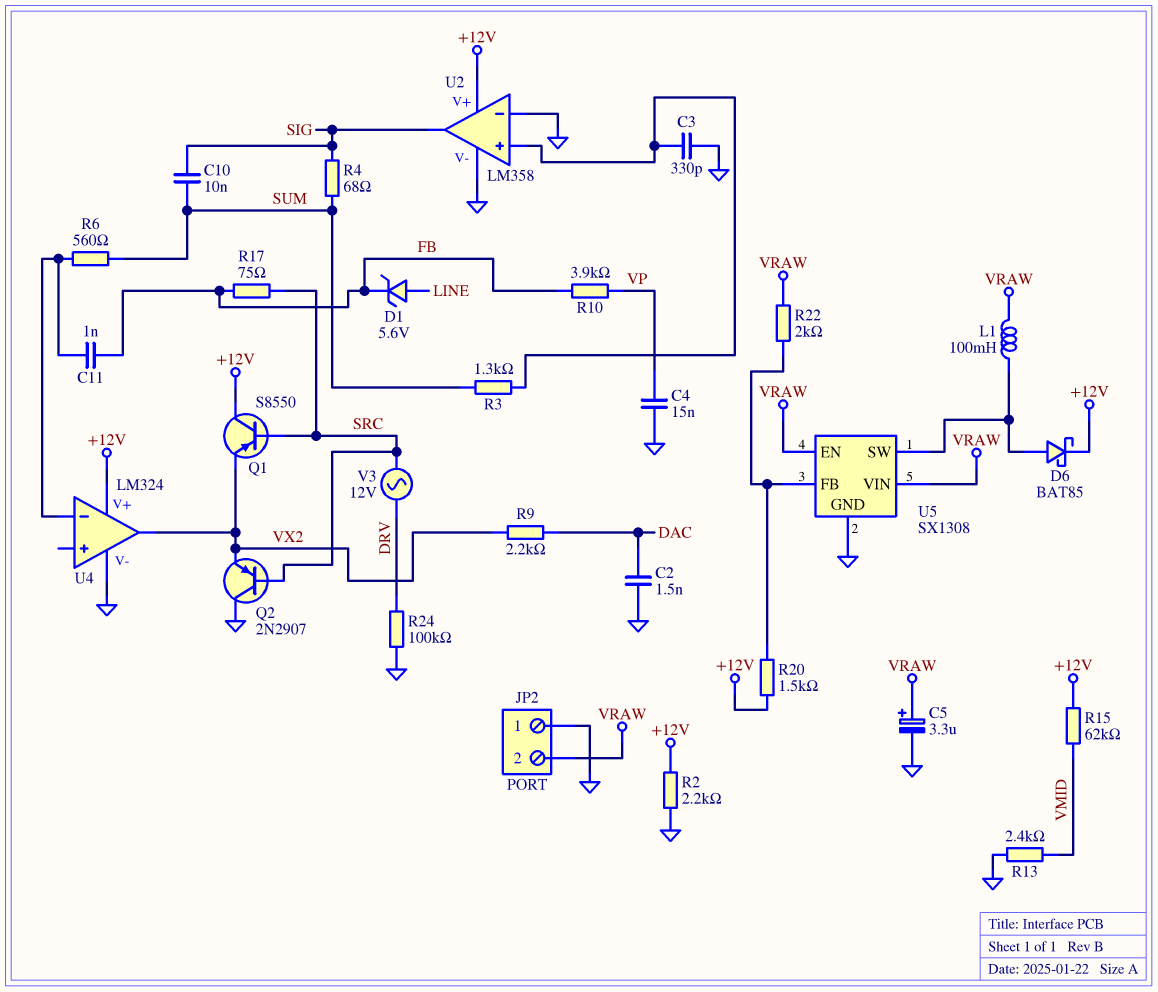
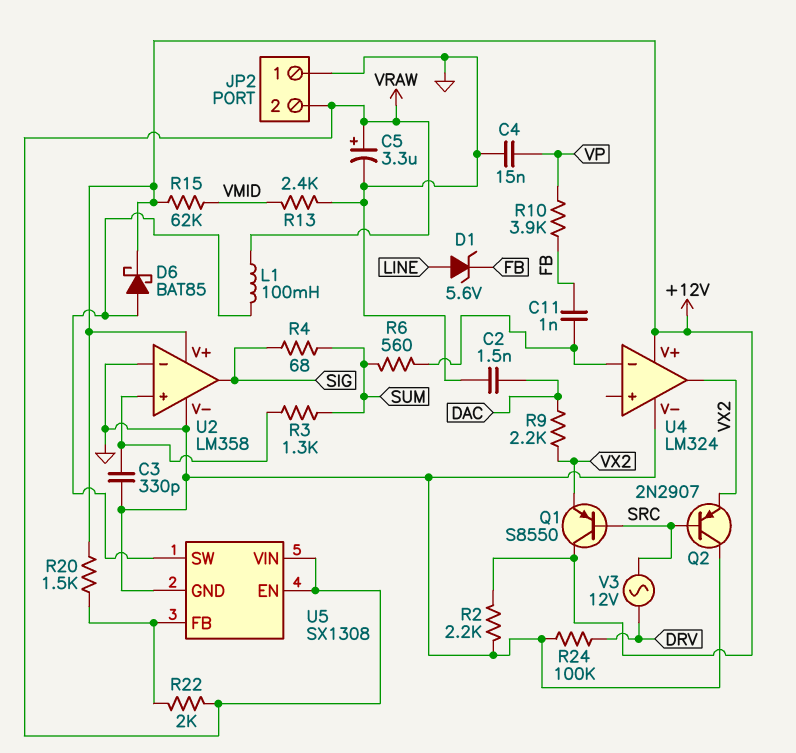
C10: 10nF (SIG, SUM) -> none
R17: 75 (FB, SRC) -> none

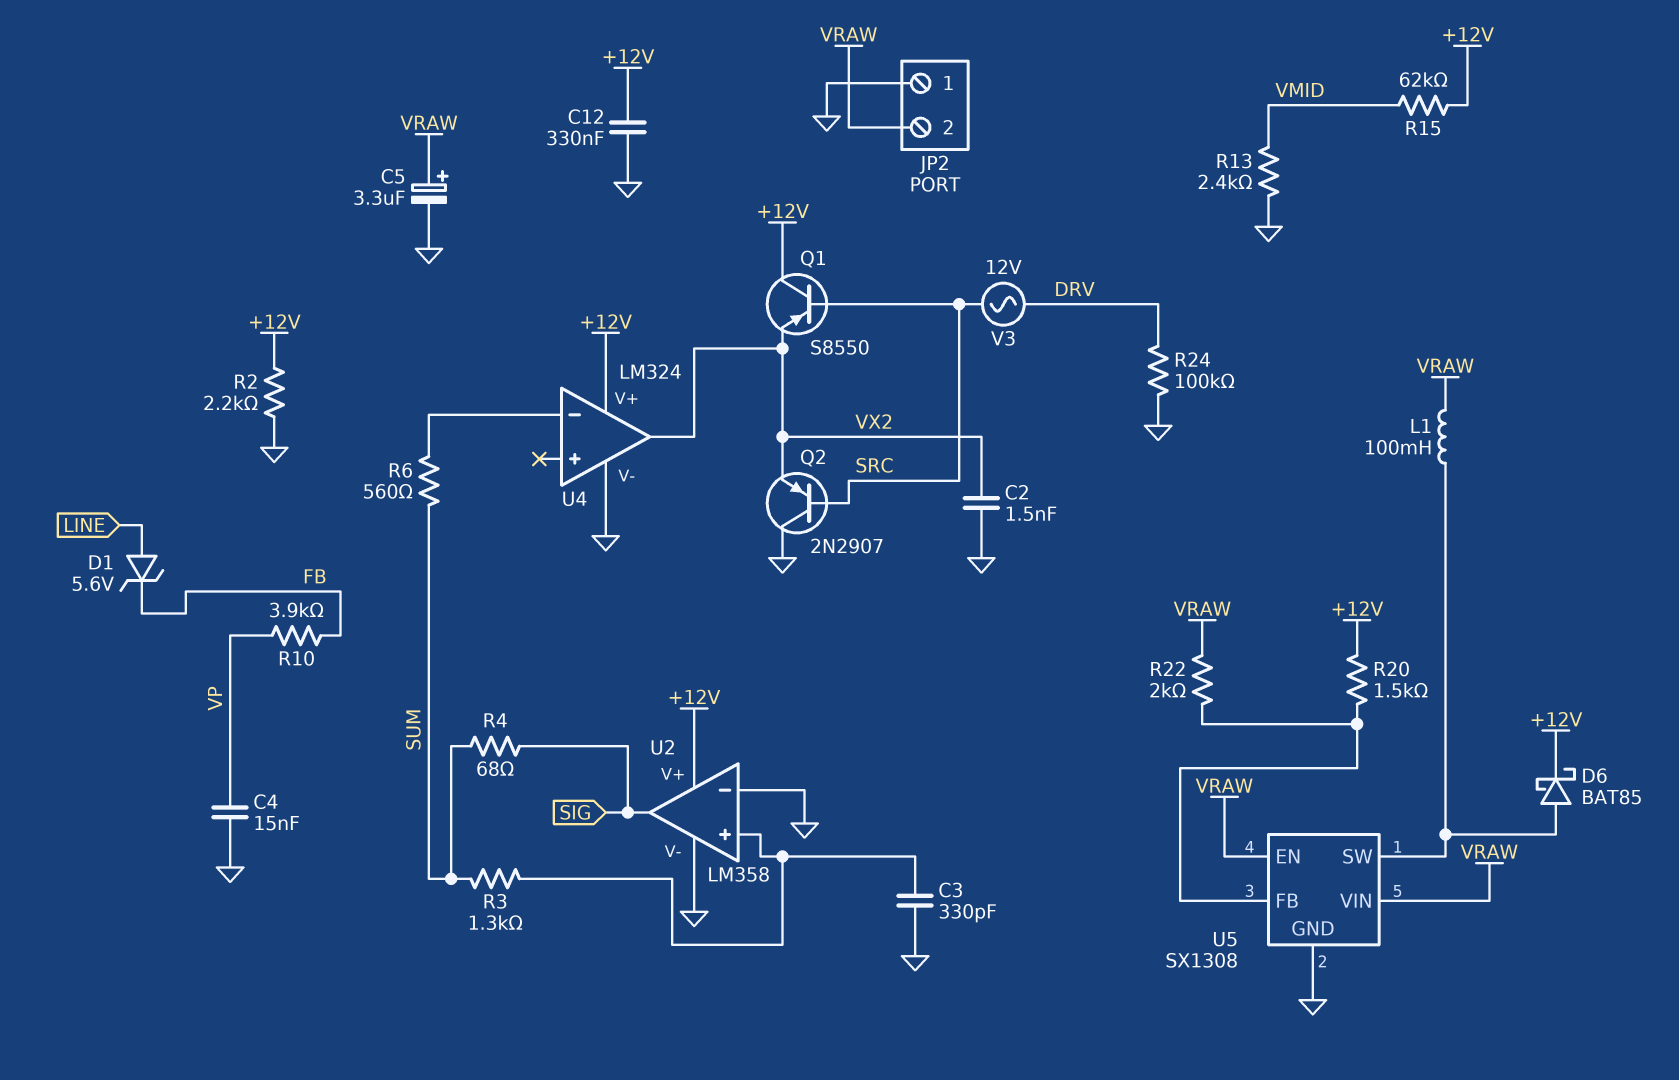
C2: 1.5nF (DAC, GND) -> 1.5nF (GND, VX2)
C11: 1nF (FB, U4/in-) -> none
C12: none -> 330nF (+12V, GND)
R9: 2.2k (DAC, VX2) -> none

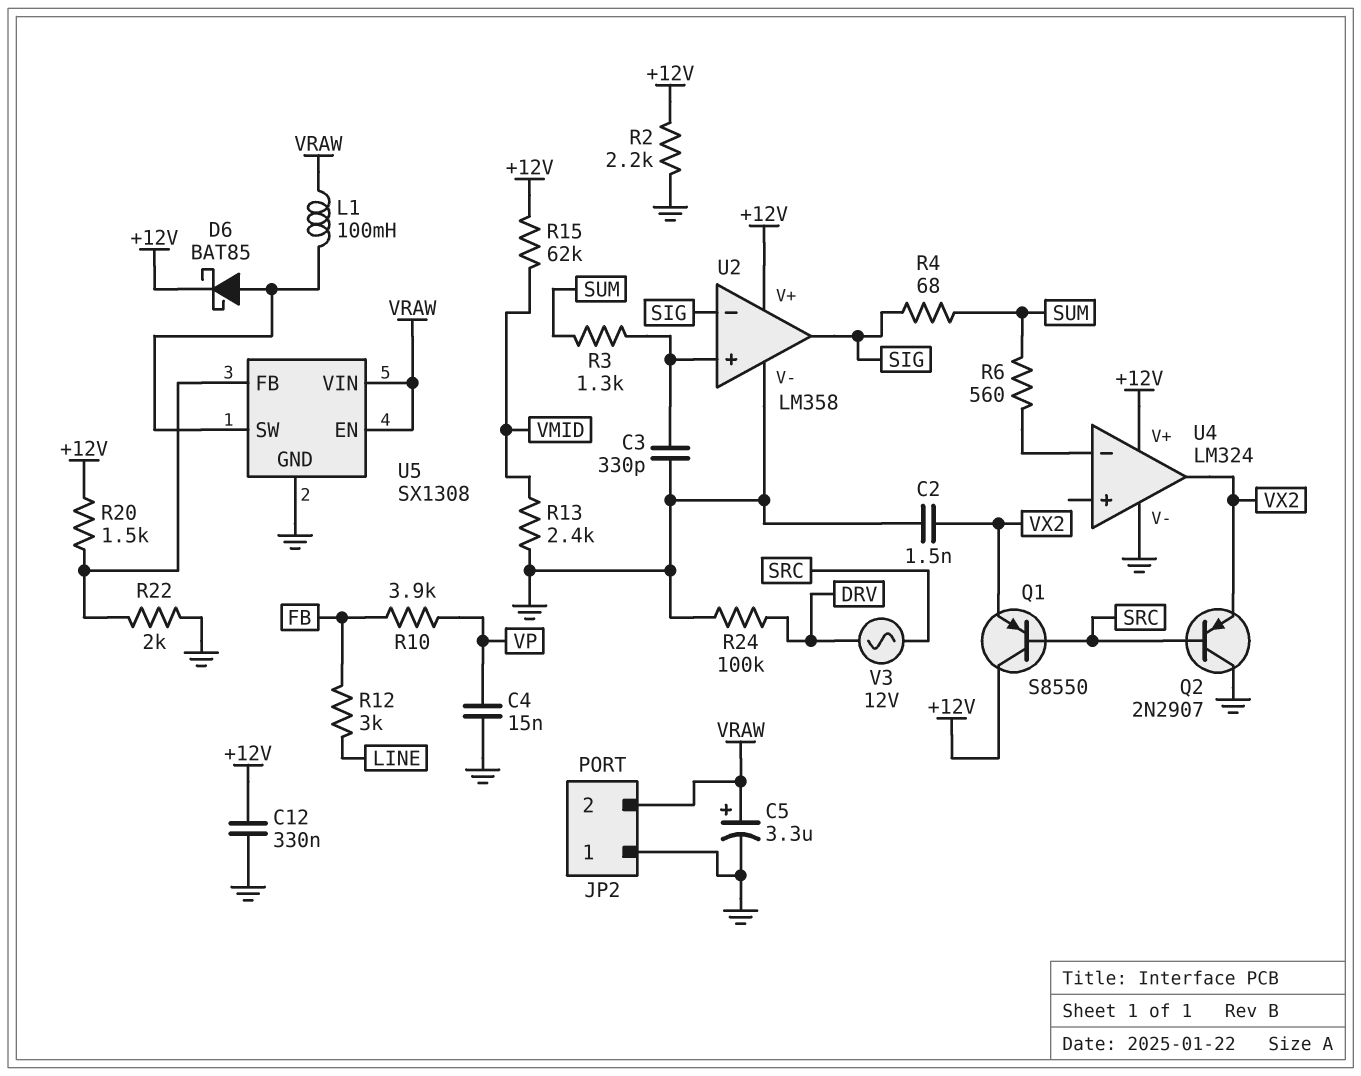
D1: zener 5.6V (A LINE, K FB) -> none
R12: none -> 3k (FB, LINE)
R22: 2k (U5/FB, VRAW) -> 2k (GND, U5/FB)
U2 pin in-: GND -> SIG

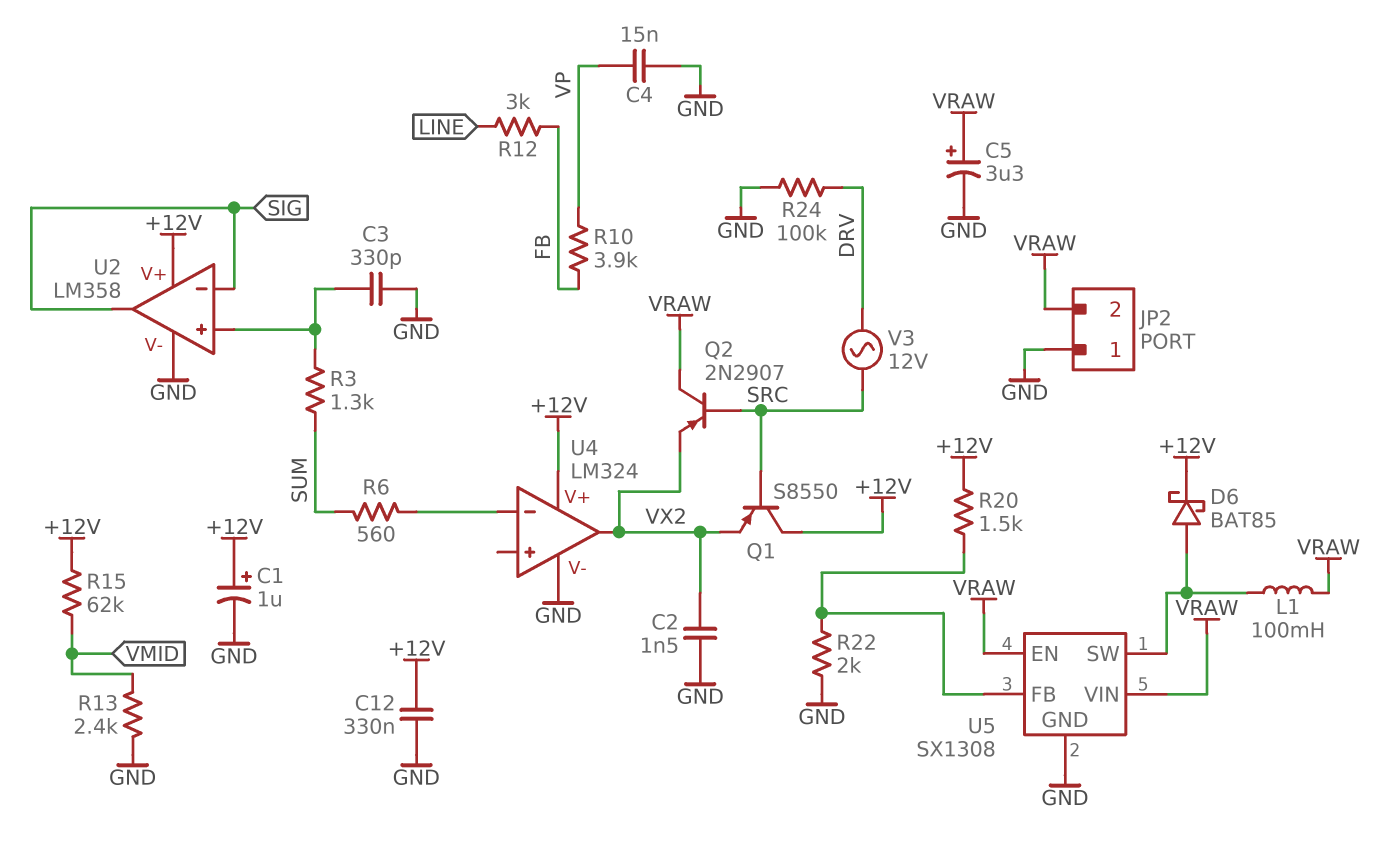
C1: none -> 1uF (plus +12V, minus GND)
Q2: PNP 2N2907 (B SRC, C GND, E VX2) -> PNP 2N2907 (B SRC, C VRAW, E VX2)
R2: 2.2k (+12V, GND) -> none
R4: 68 (SIG, SUM) -> none

